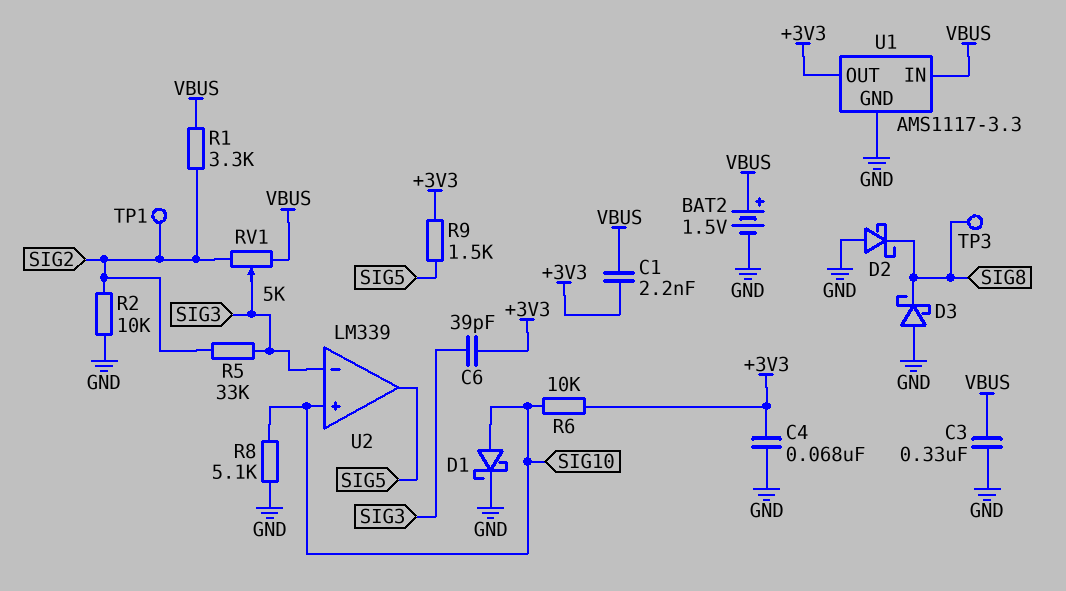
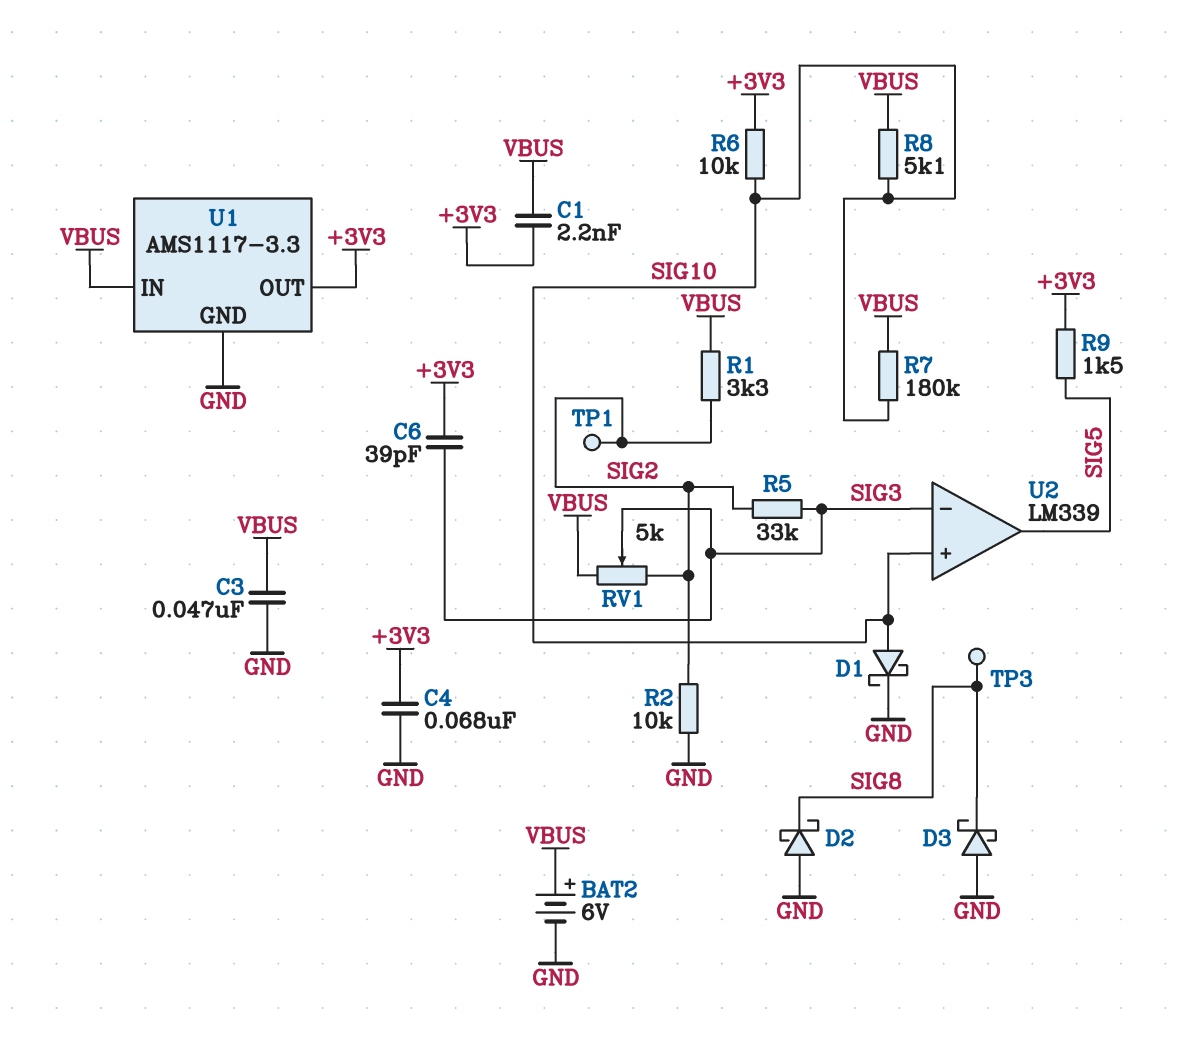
BAT2: 1.5V (plus VBUS, minus GND) -> 6V (plus VBUS, minus GND)
C3: 330nF (GND, VBUS) -> 47nF (GND, VBUS)
R7: none -> 180k (SIG10, VBUS)
R8: 5.1k (GND, SIG10) -> 5.1k (SIG10, VBUS)

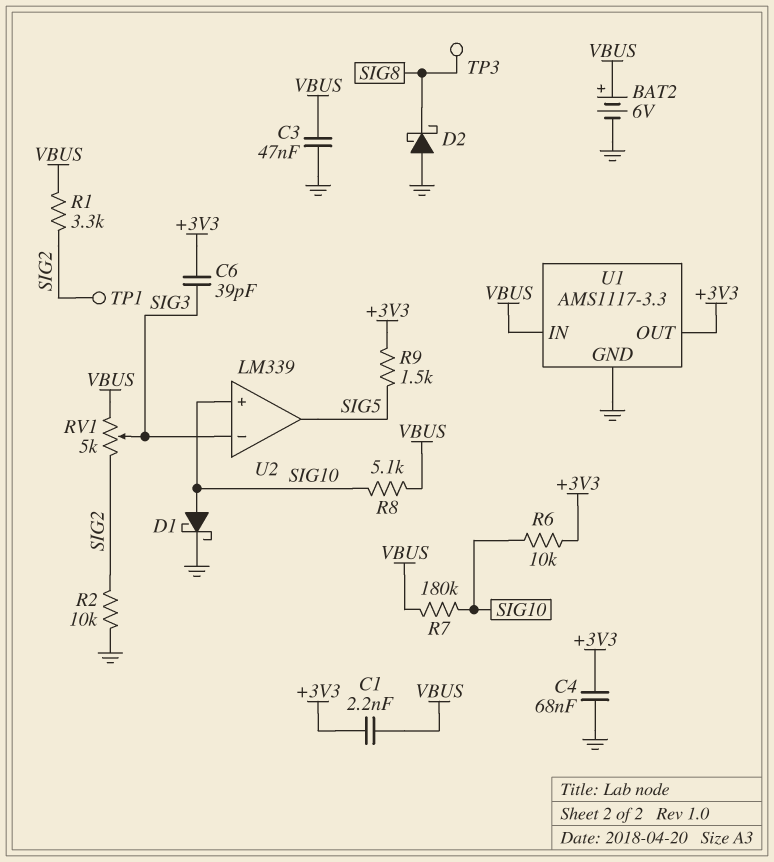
D3: schottky (A GND, K SIG8) -> none
R5: 33k (SIG2, SIG3) -> none

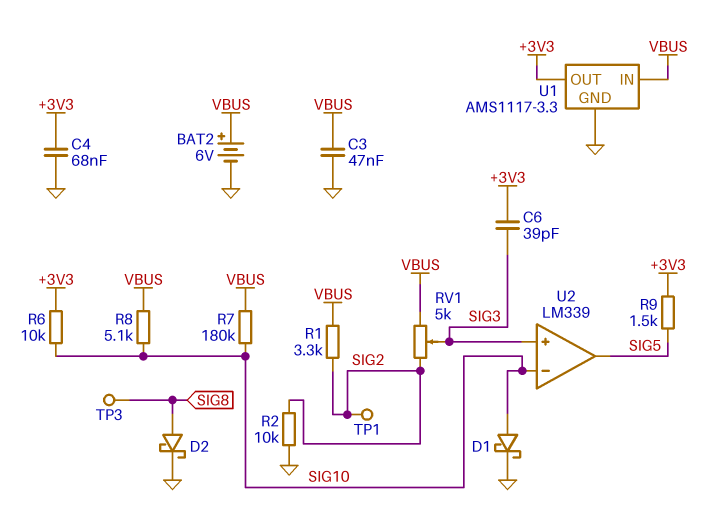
C1: 2.2nF (+3V3, VBUS) -> none
D2: schottky (A GND, K SIG8) -> schottky (A SIG8, K GND)
U2 pin in+: SIG10 -> SIG3
U2 pin in-: SIG3 -> SIG10

